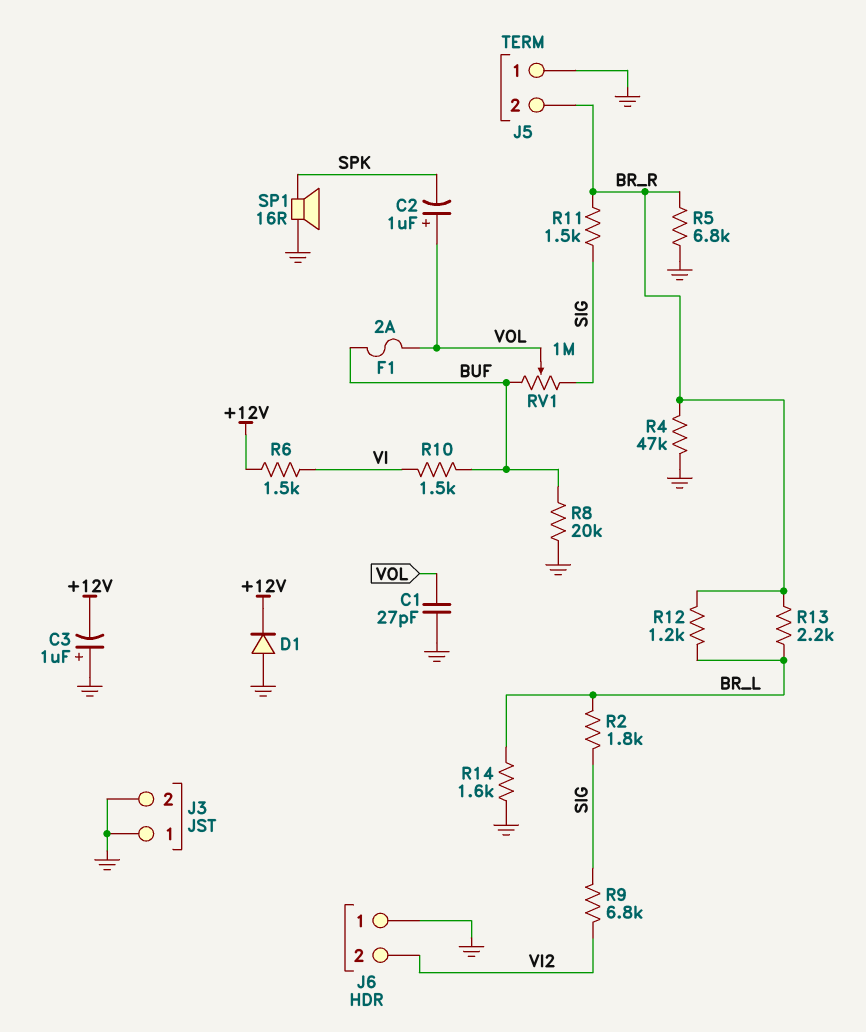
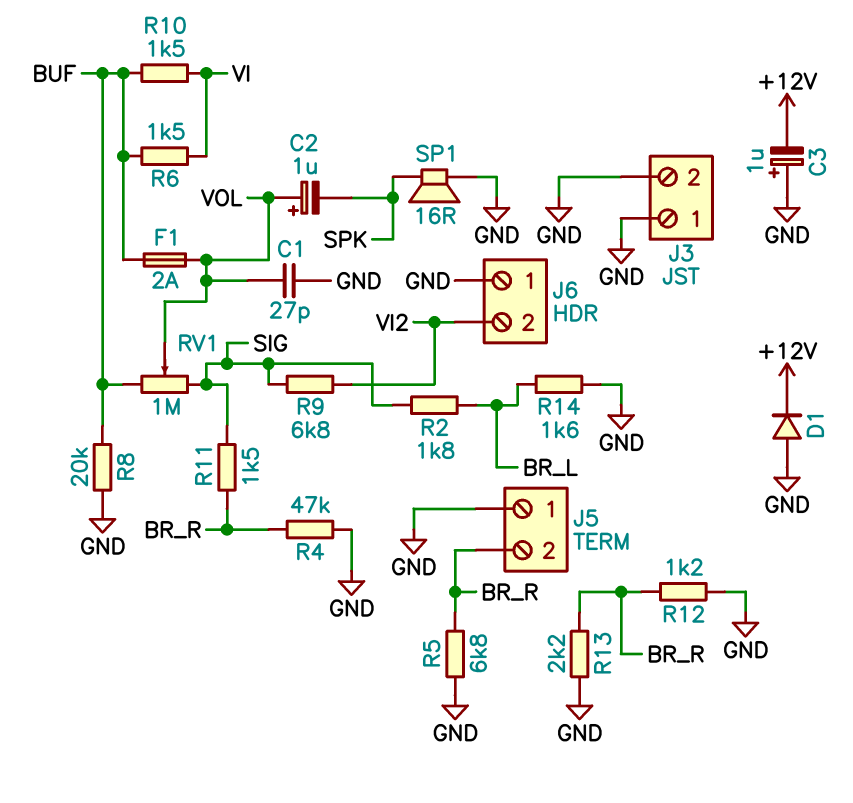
R6: 1.5k (+12V, VI) -> 1.5k (BUF, VI)
R12: 1.2k (BR_L, BR_R) -> 1.2k (BR_R, GND)
R13: 2.2k (BR_L, BR_R) -> 2.2k (BR_R, GND)

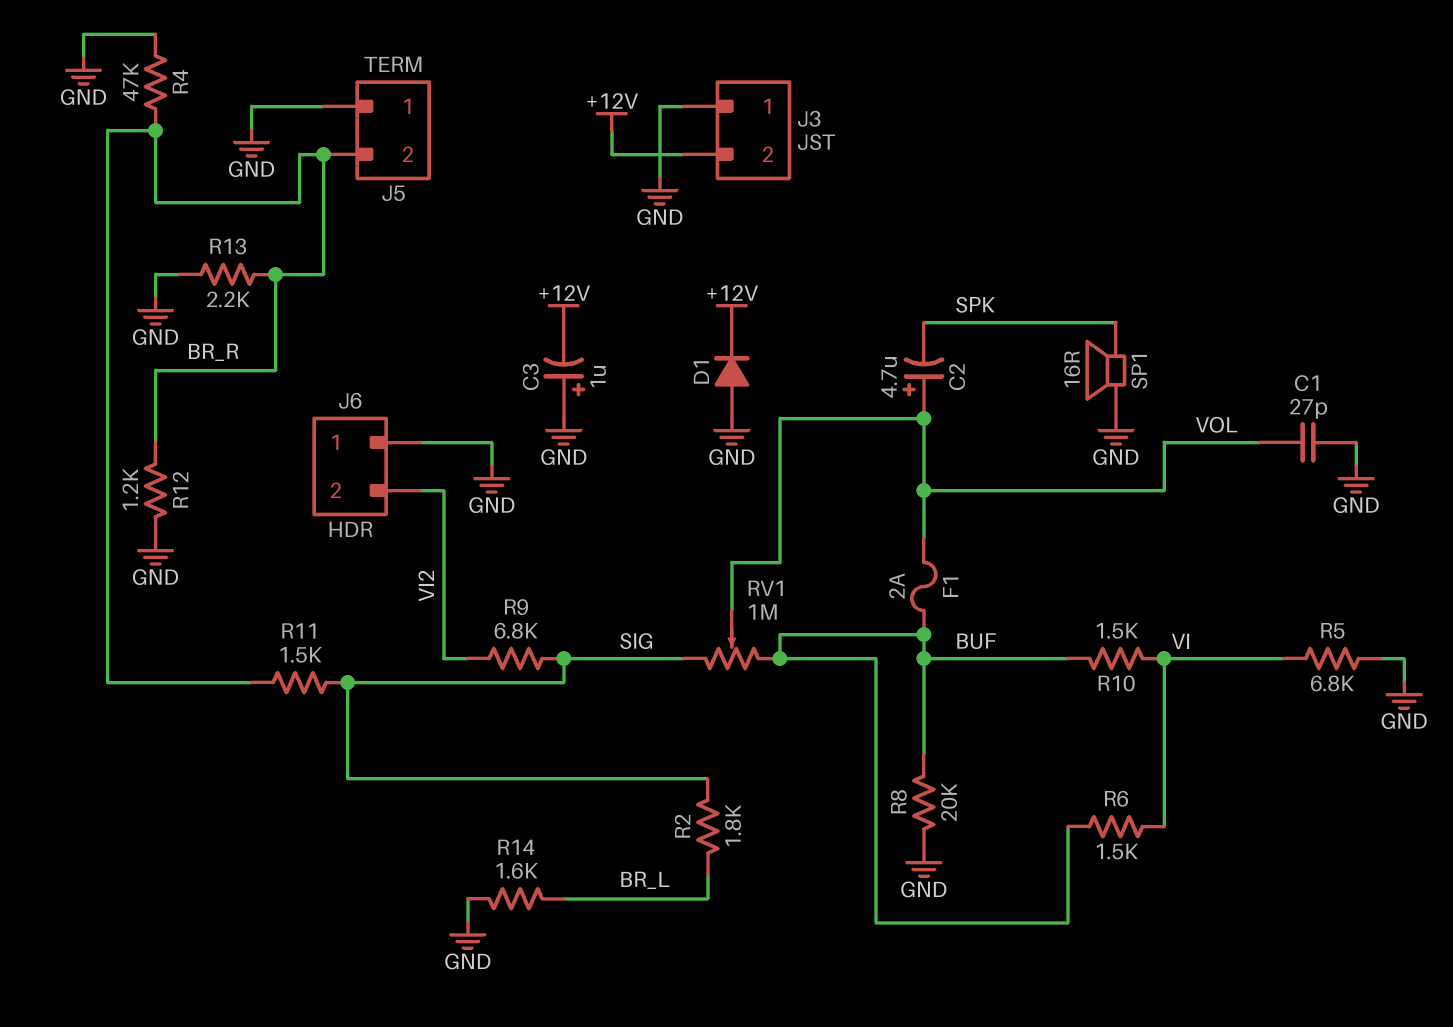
C2: 1uF (plus VOL, minus SPK) -> 4.7uF (plus VOL, minus SPK)
J3 pin 2: GND -> +12V
R5: 6.8k (BR_R, GND) -> 6.8k (GND, VI)

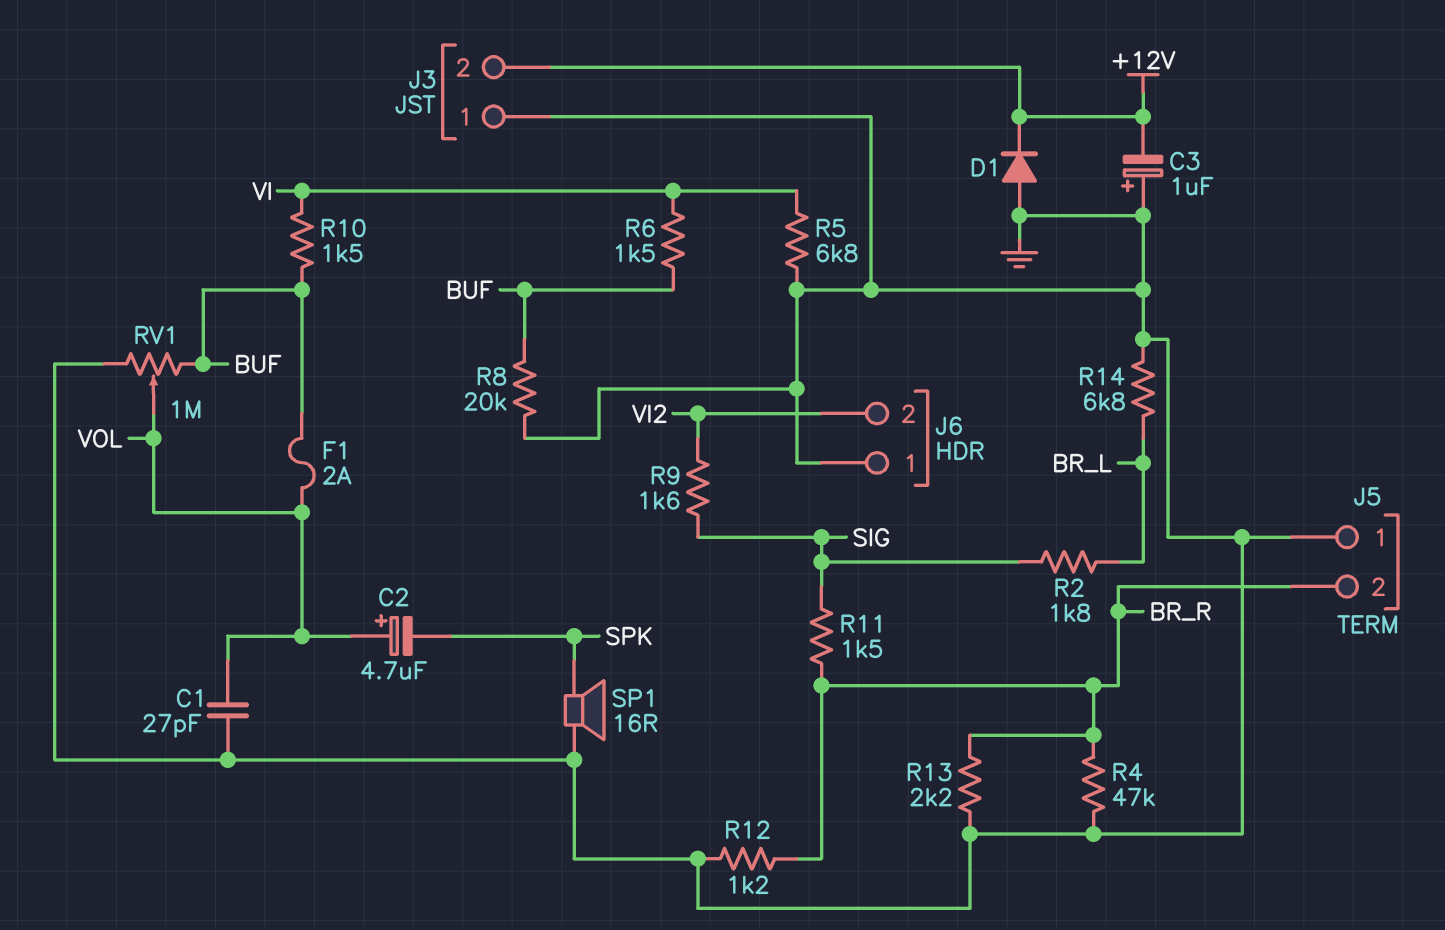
R9: 6.8k (SIG, VI2) -> 1.6k (SIG, VI2)
R14: 1.6k (BR_L, GND) -> 6.8k (BR_L, GND)
RV1: 1M (BUF, SIG, wiper VOL) -> 1M (BUF, GND, wiper VOL)

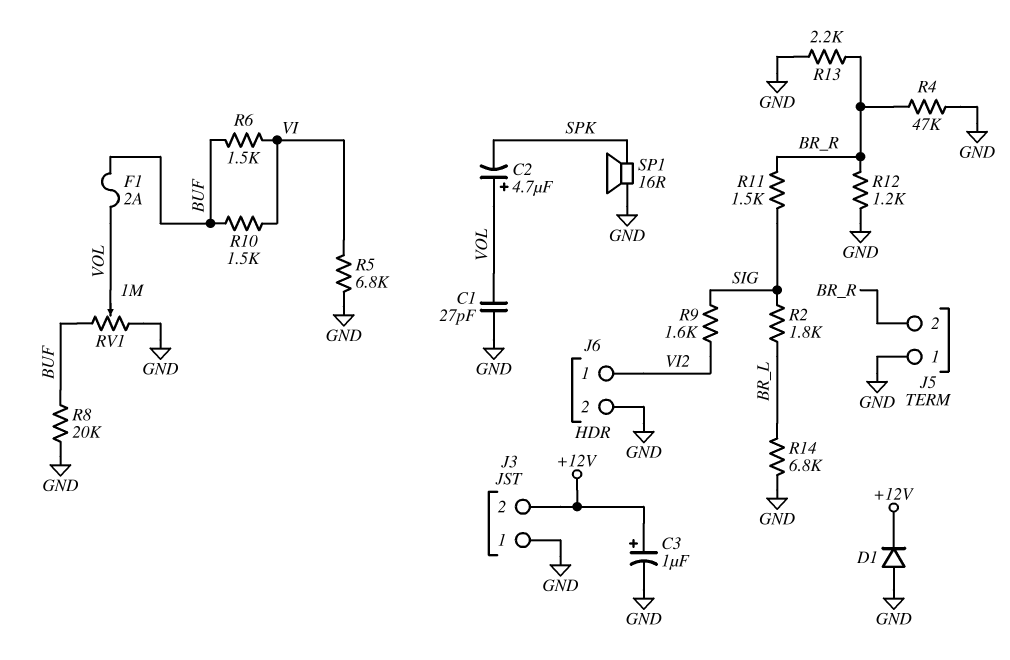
C3: 1uF (plus GND, minus +12V) -> 1uF (plus +12V, minus GND)
J6 pin 1: GND -> VI2
J6 pin 2: VI2 -> GND

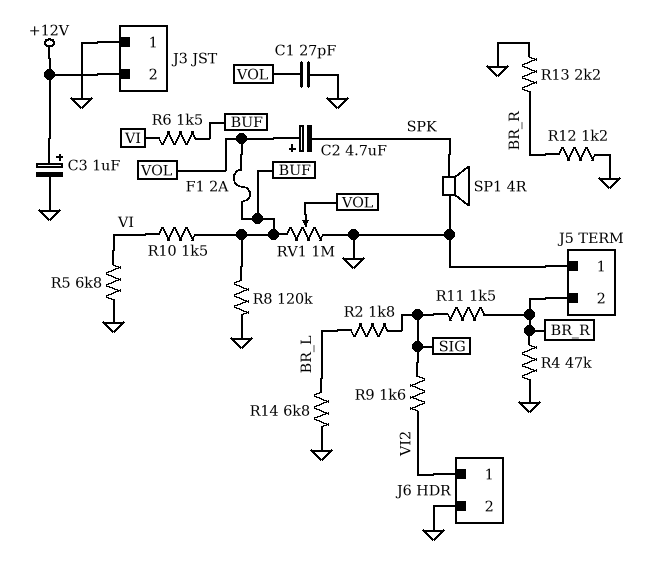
D1: diode (A GND, K +12V) -> none
R8: 20k (BUF, GND) -> 120k (BUF, GND)
SP1: speaker 16R (GND, SPK) -> speaker 4R (GND, SPK)

